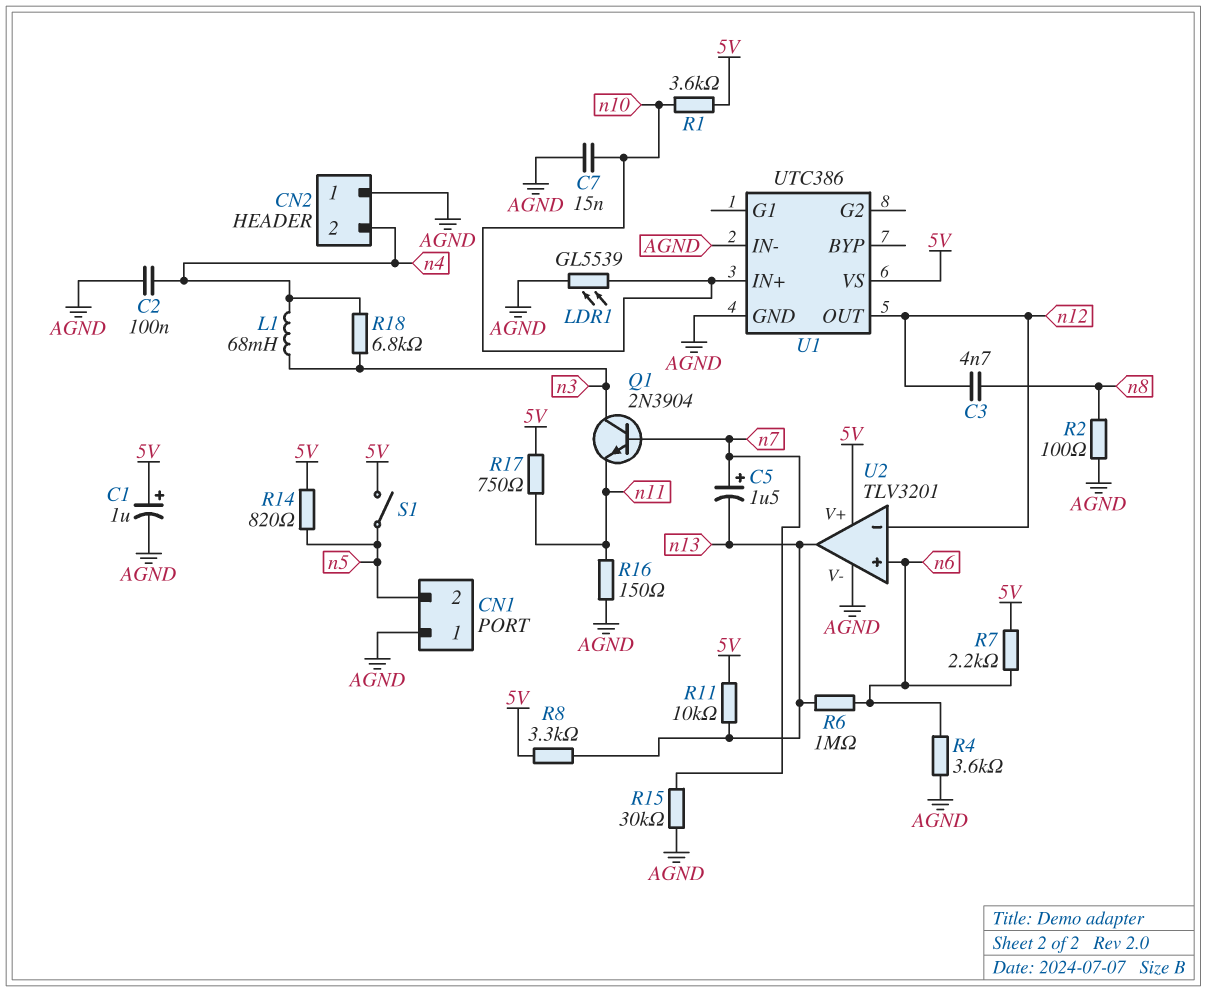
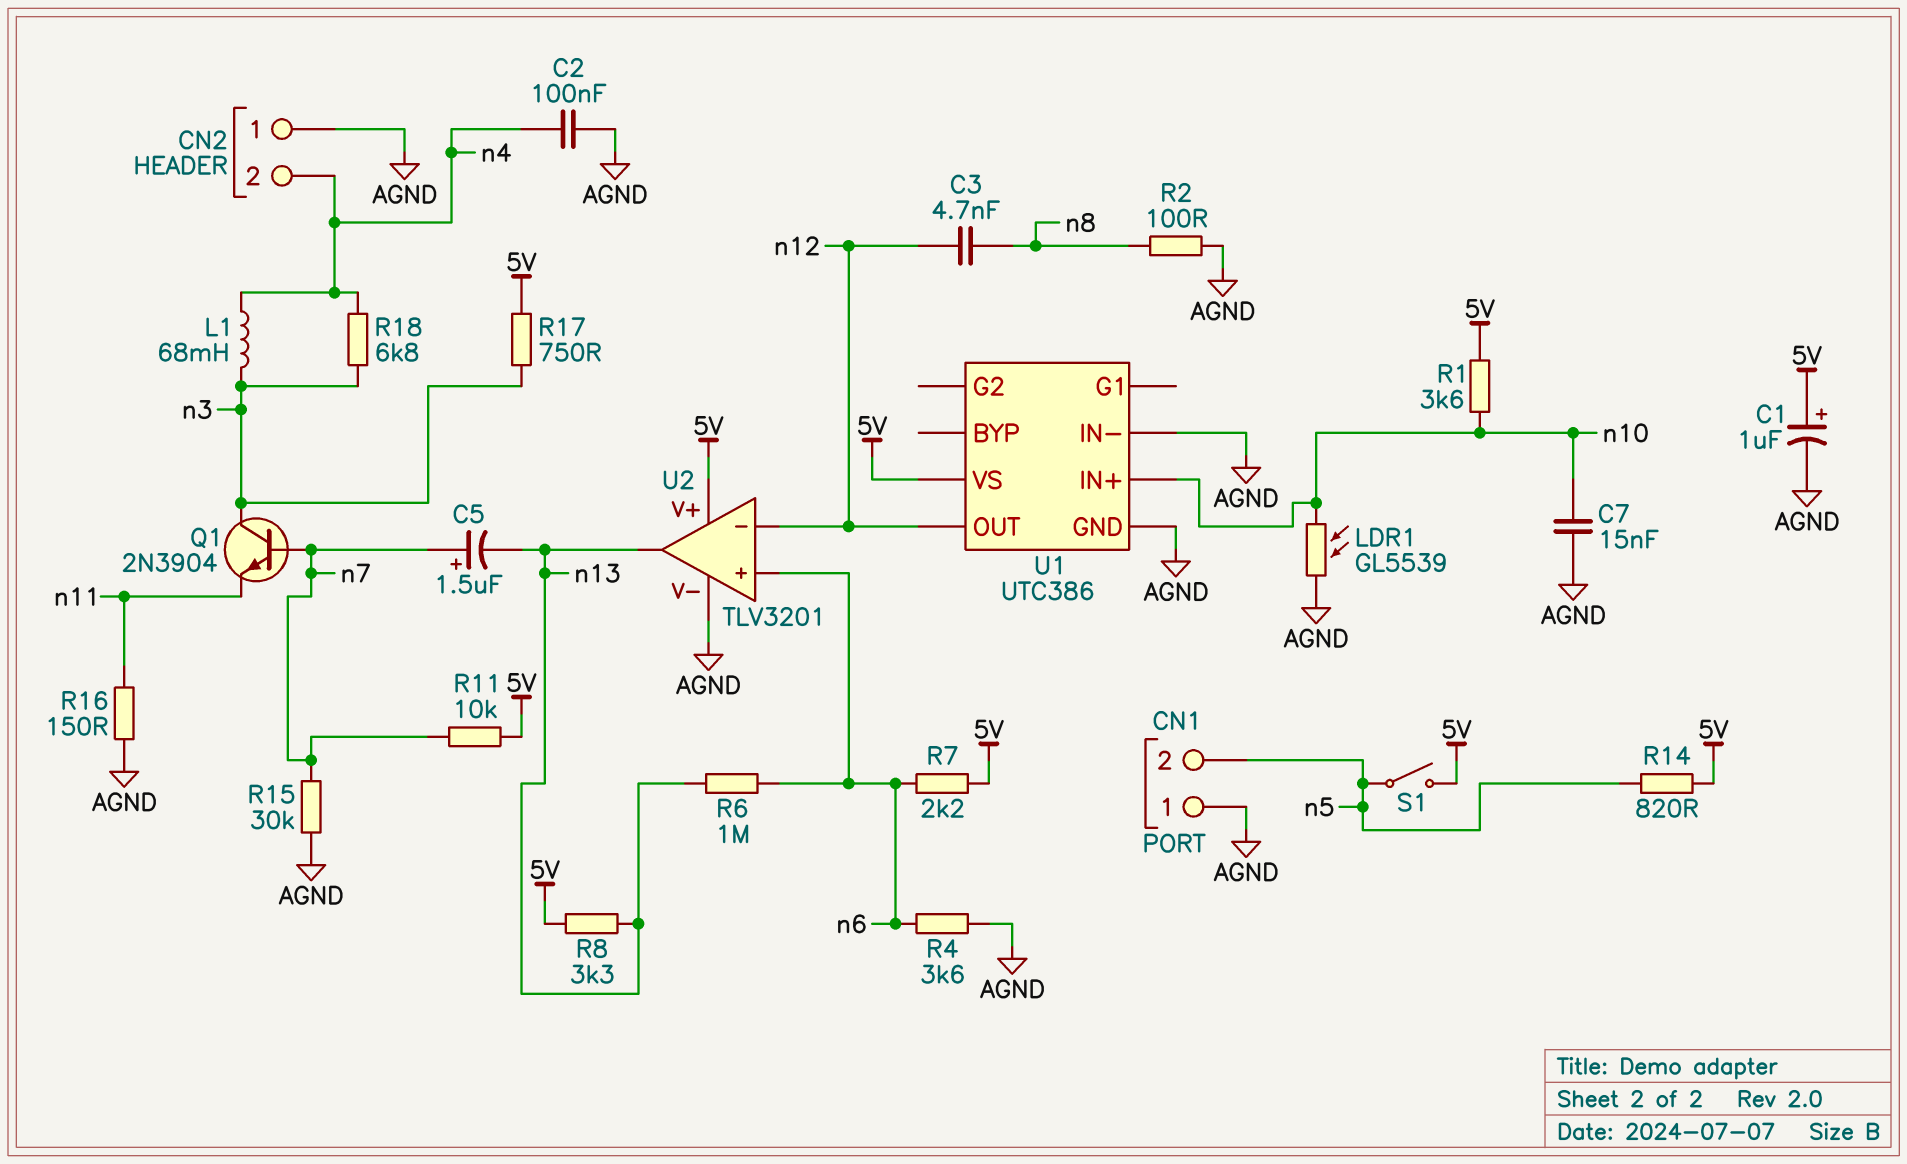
R11: 10k (5V, n13) -> 10k (5V, n7)
R17: 750 (5V, n11) -> 750 (5V, n3)

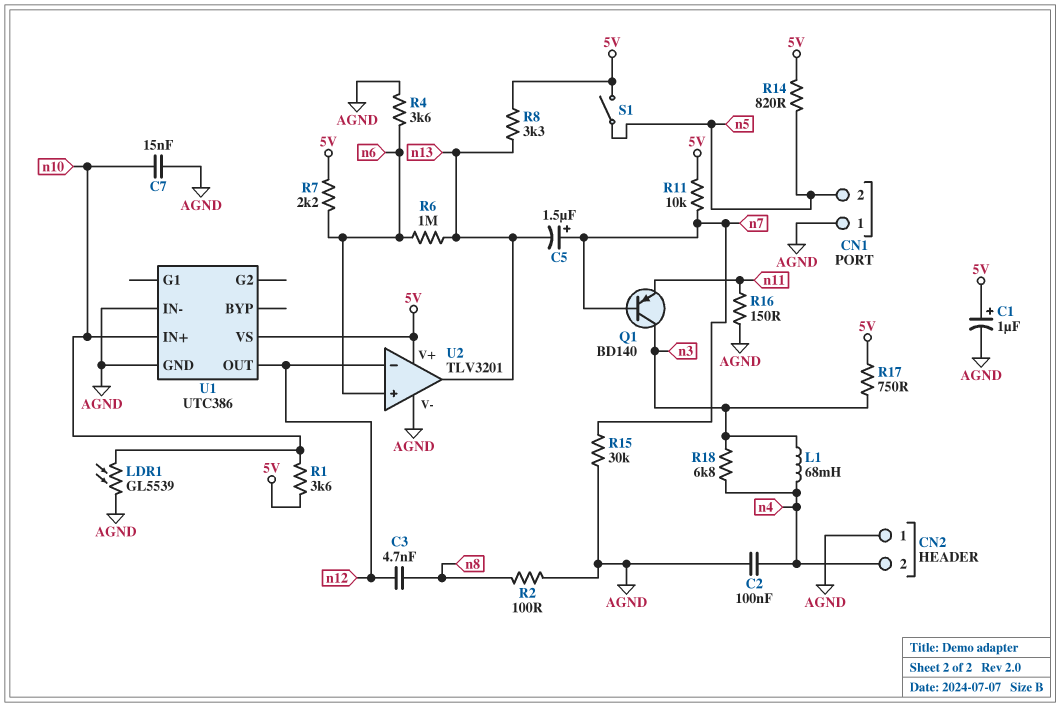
Q1: NPN 2N3904 (B n7, C n3, E n11) -> PNP BD140 (B n7, C n3, E n11)

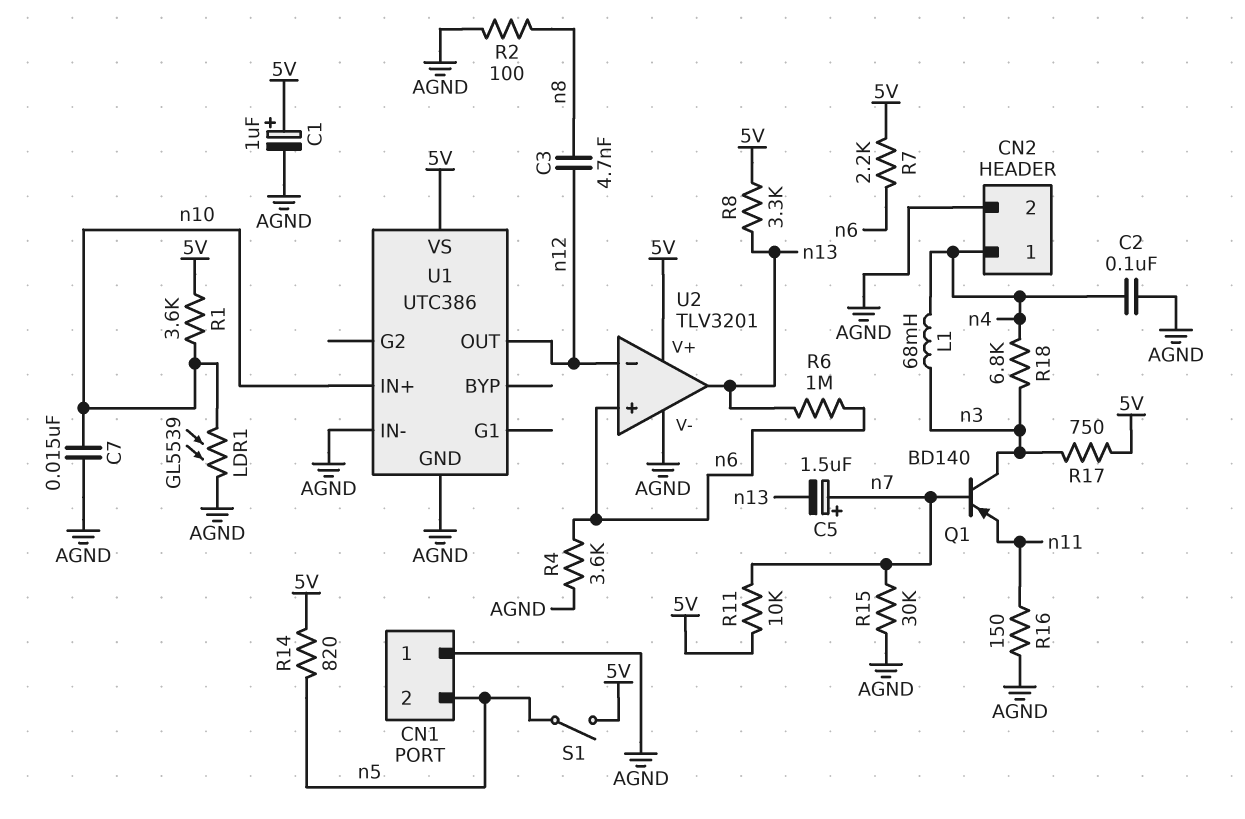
CN2 pin 1: AGND -> n4
CN2 pin 2: n4 -> AGND

